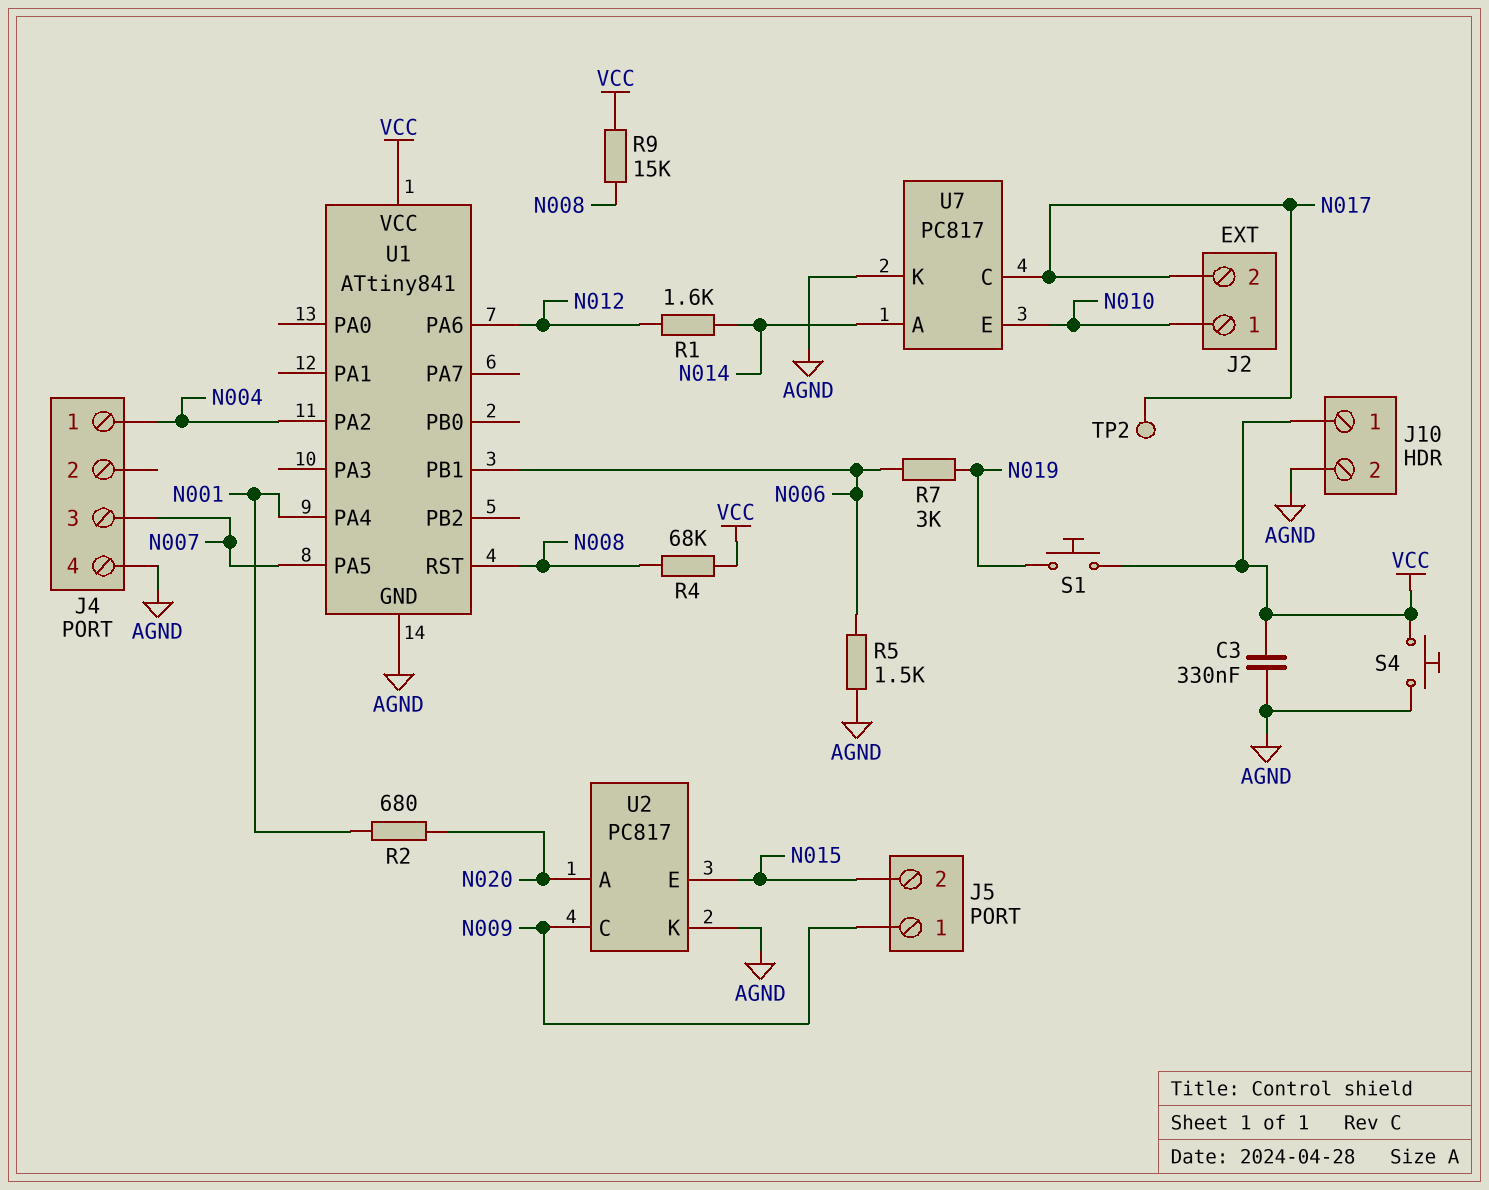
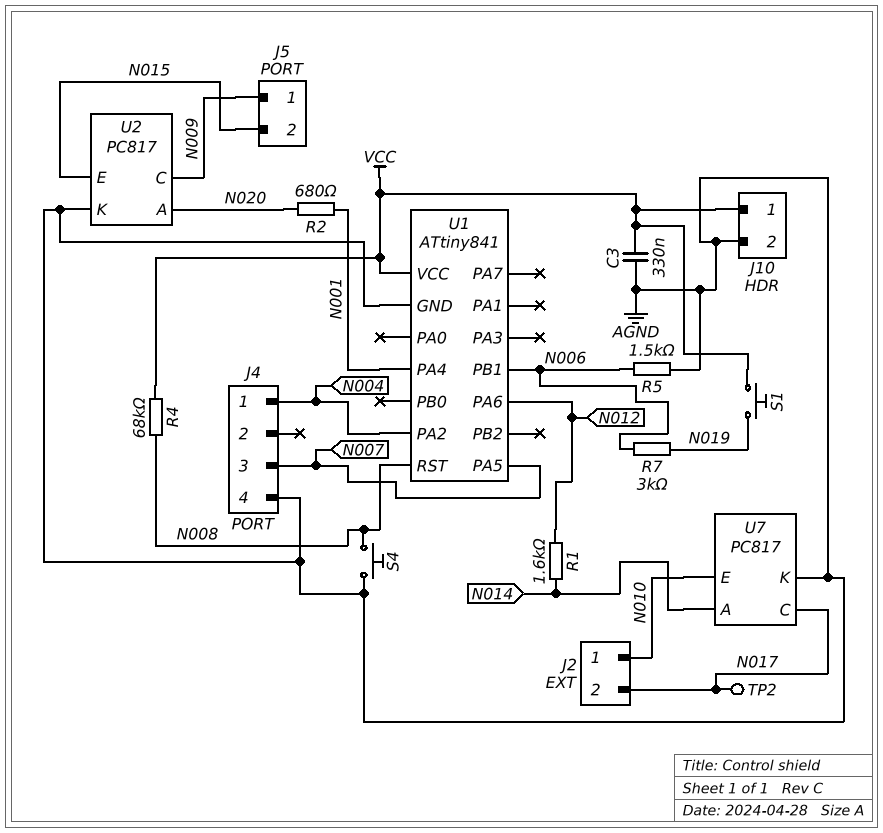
R9: 15k (N008, VCC) -> none
S4: button (AGND, VCC) -> button (AGND, N008)

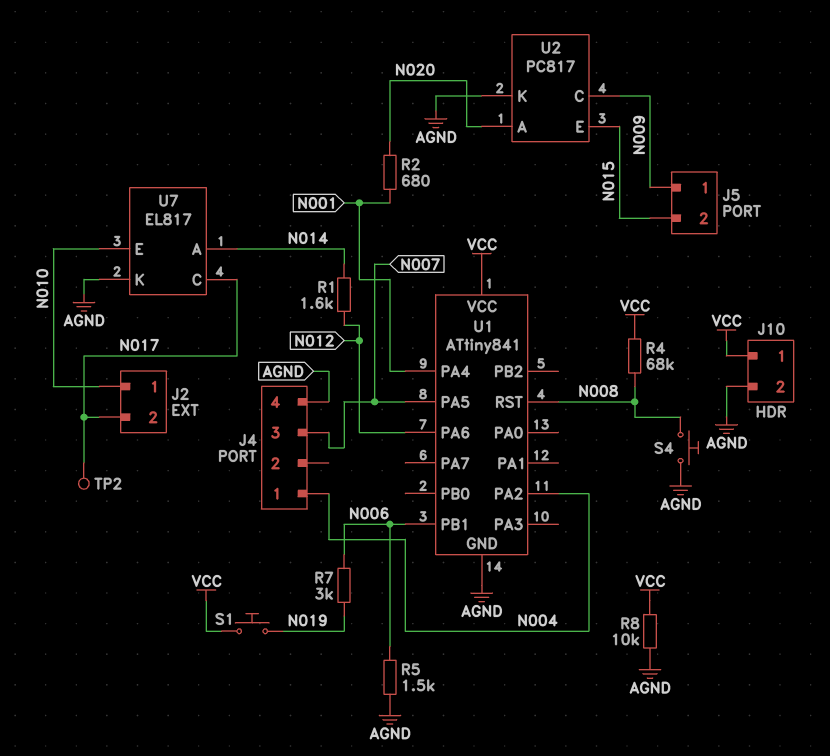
C3: 330nF (AGND, VCC) -> none
R8: none -> 10k (AGND, VCC)
U7: PC817 -> EL817

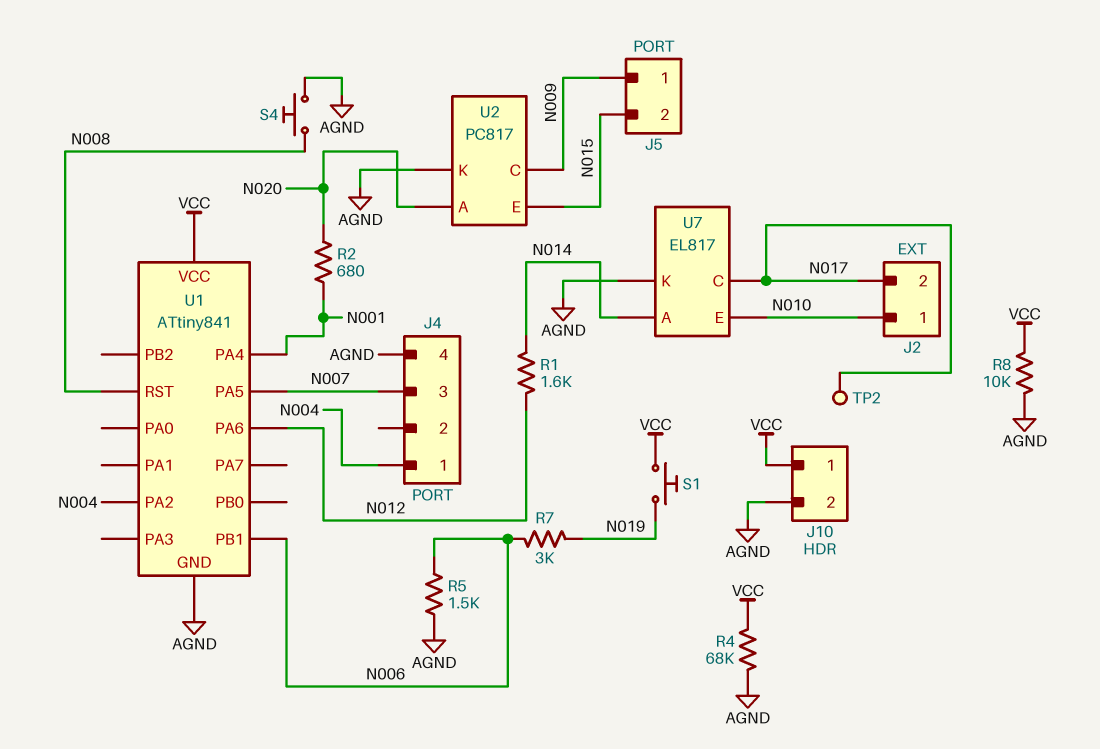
R4: 68k (N008, VCC) -> 68k (AGND, VCC)

